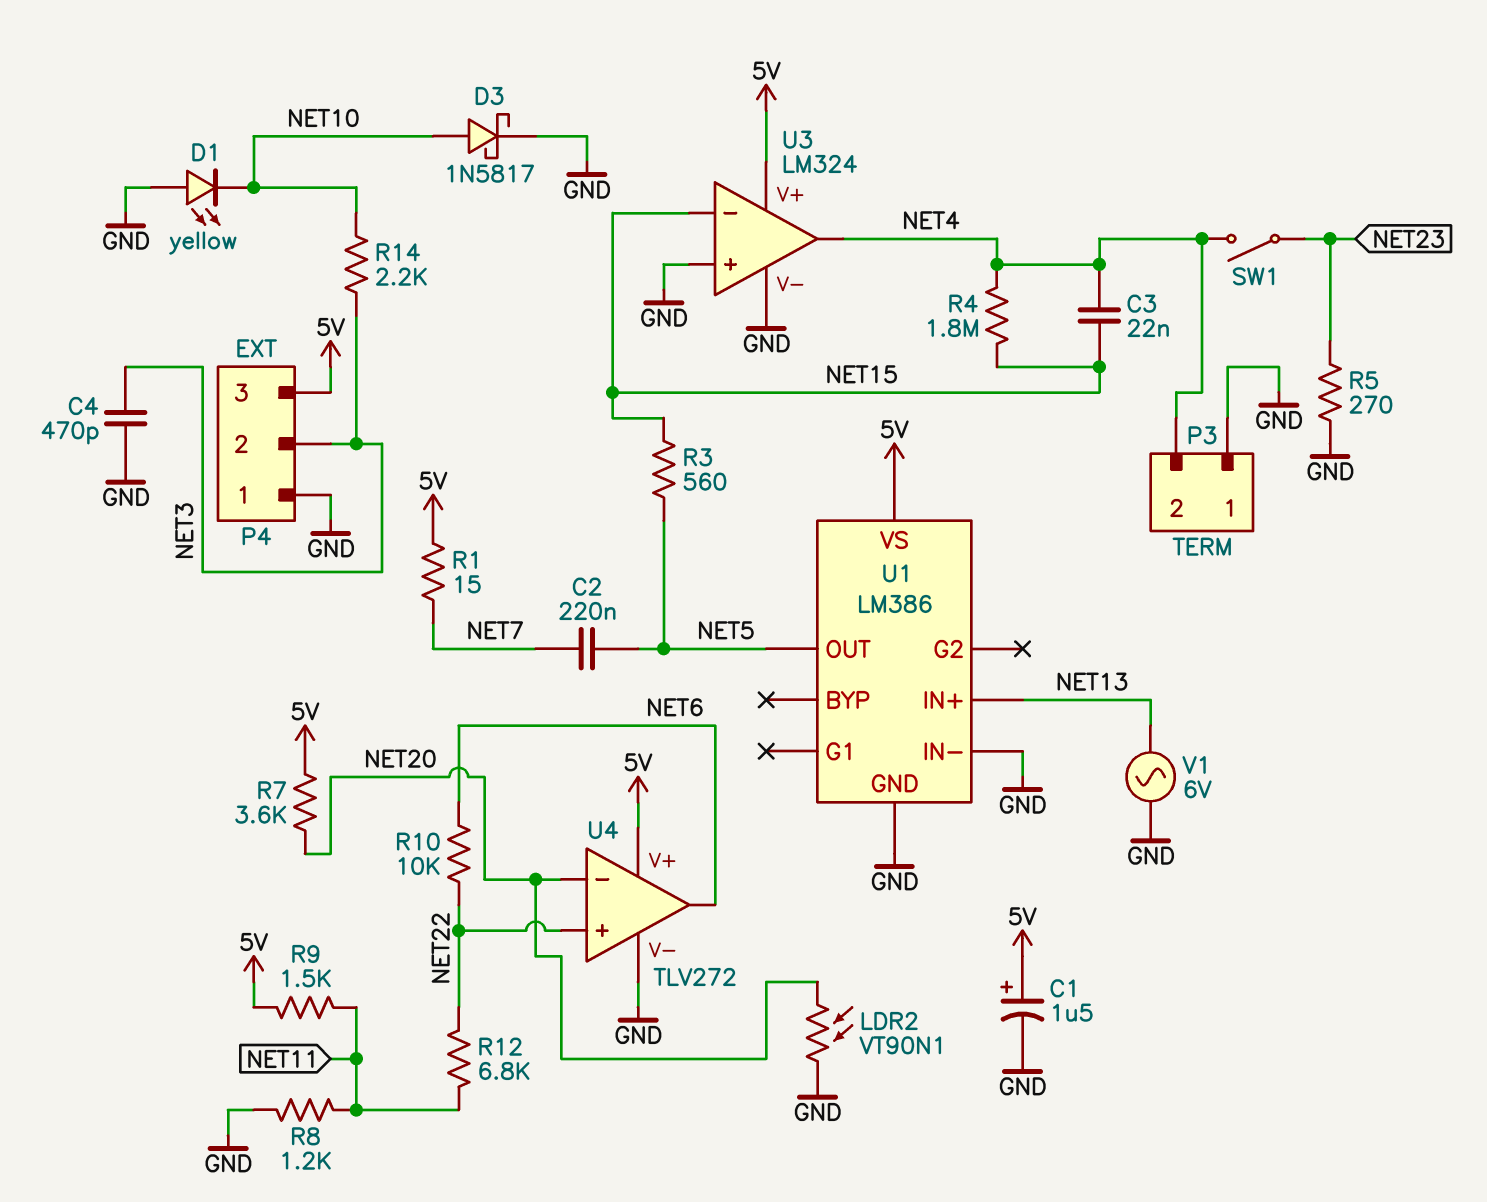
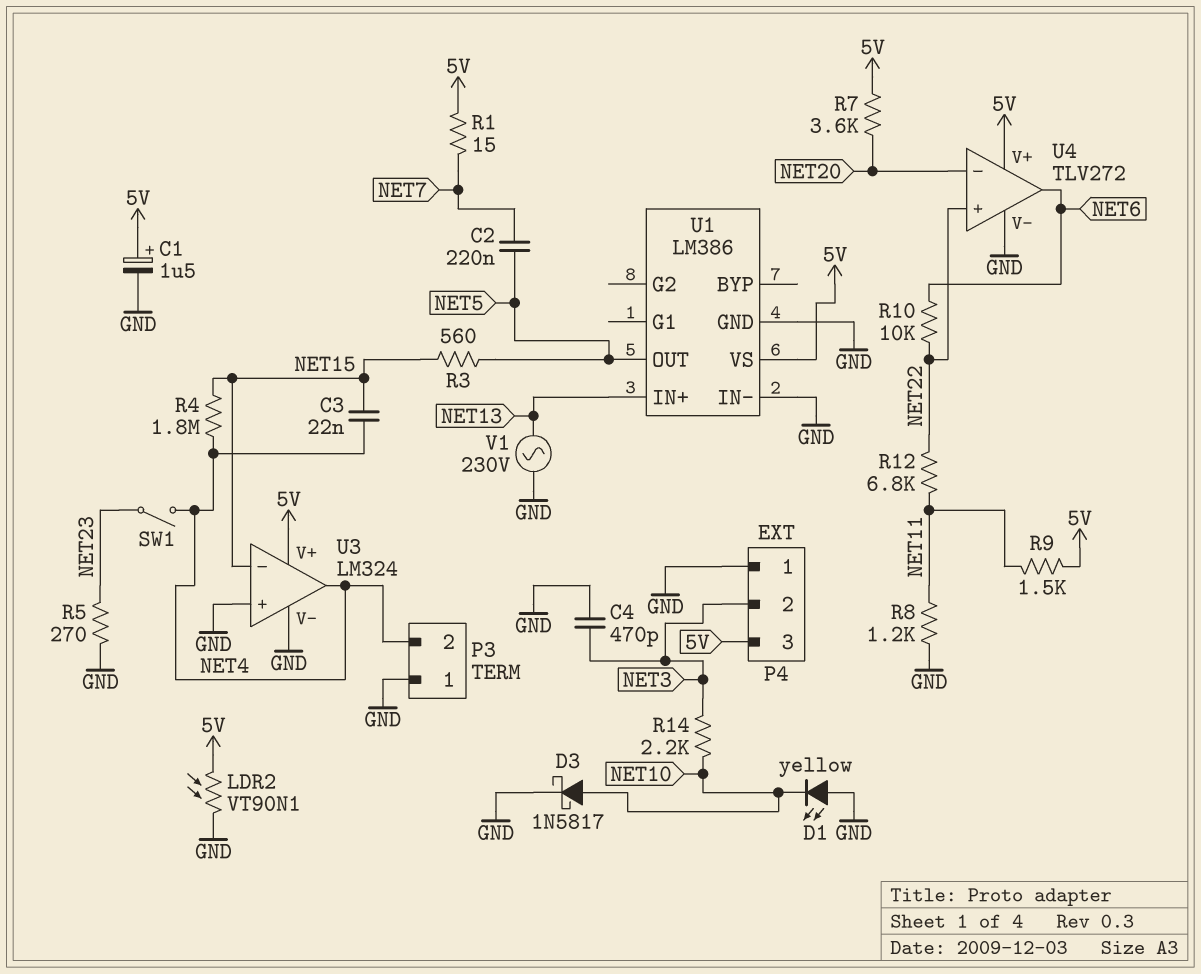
LDR2: VT90N1 (GND, NET20) -> VT90N1 (5V, GND)
V1: AC 6V (GND, NET13) -> AC 230V (GND, NET13)

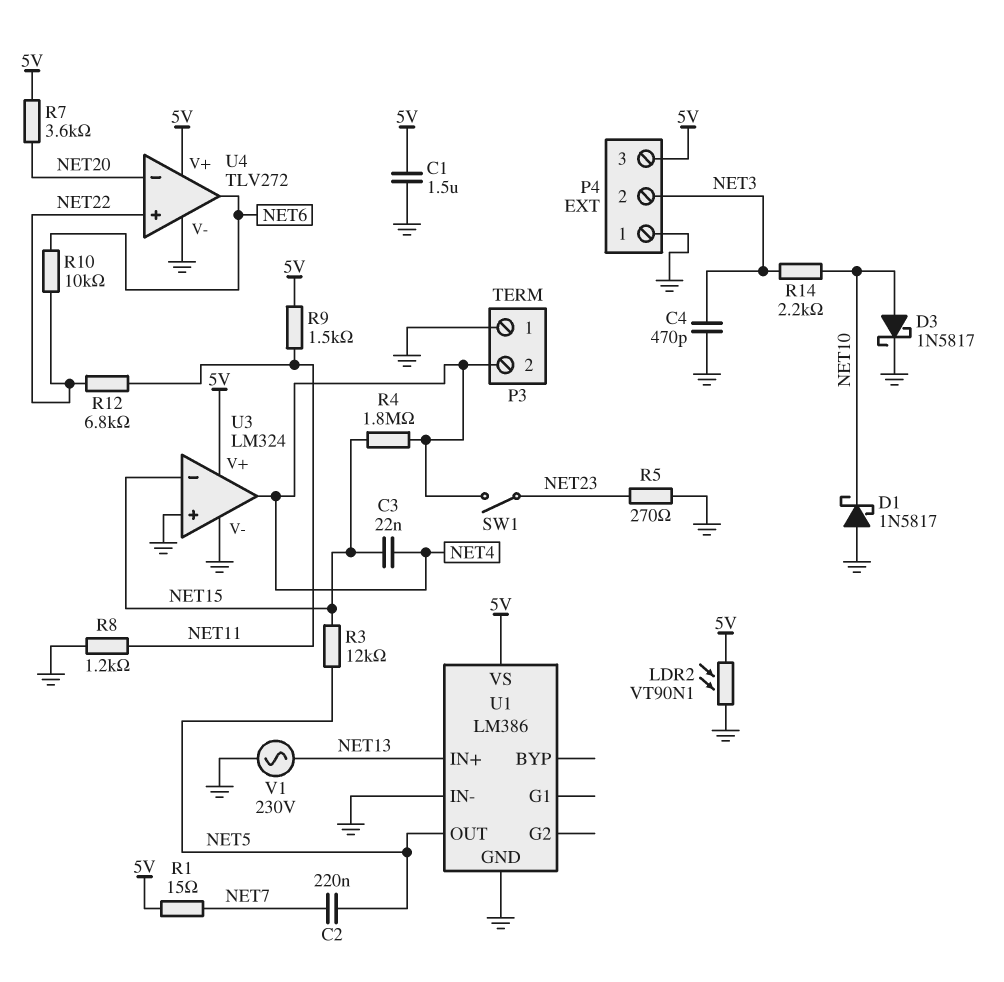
C1: 1.5uF (plus 5V, minus GND) -> 1.5uF (5V, GND)
D1: LED yellow (A GND, K NET10) -> schottky 1N5817 (A GND, K NET10)
R3: 560 (NET5, NET15) -> 12k (NET5, NET15)

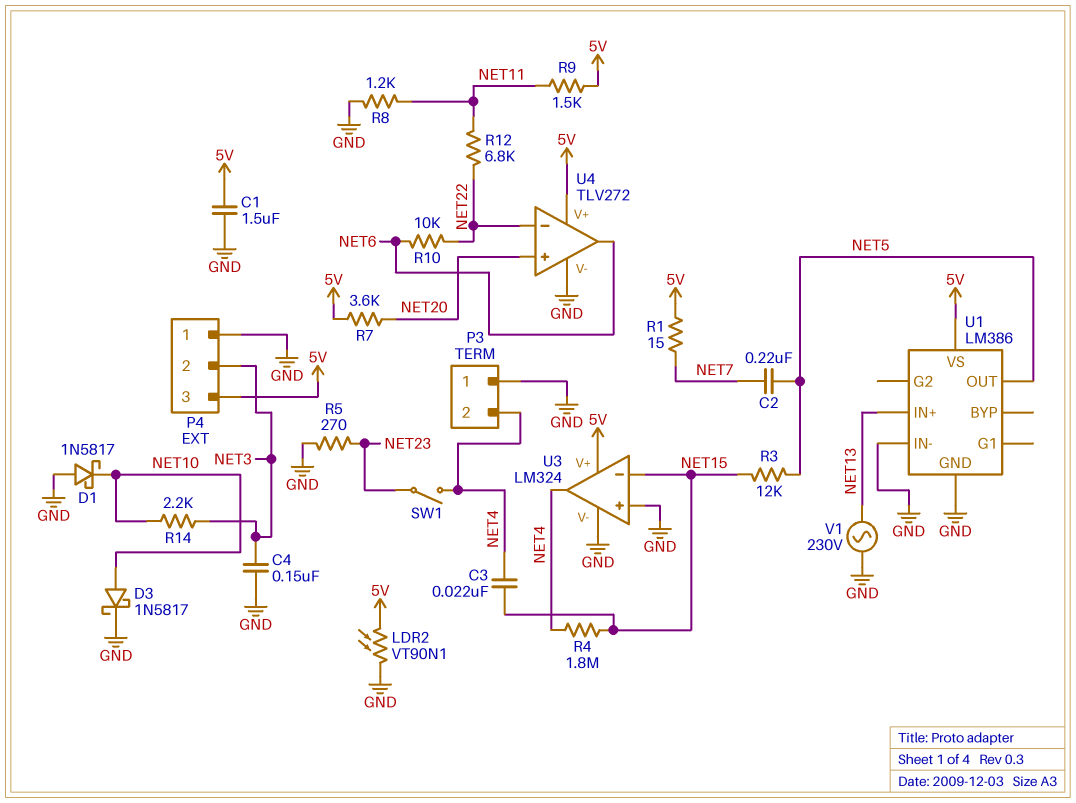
C4: 470pF (GND, NET3) -> 150nF (GND, NET3)
U4 pin in+: NET22 -> NET20
U4 pin in-: NET20 -> NET22

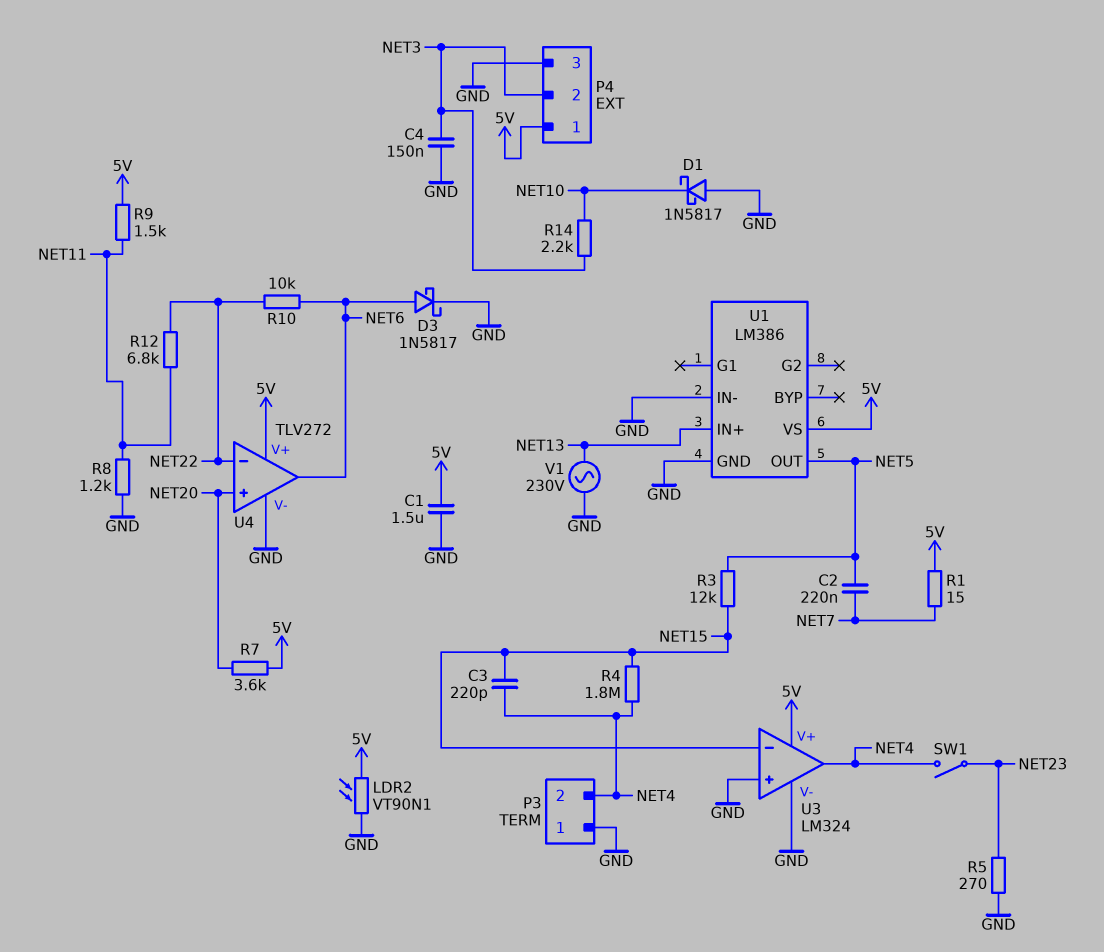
C3: 22nF (NET4, NET15) -> 220pF (NET4, NET15)
D3: schottky 1N5817 (A NET10, K GND) -> schottky 1N5817 (A NET6, K GND)
P4 pin 1: GND -> 5V
P4 pin 3: 5V -> GND

